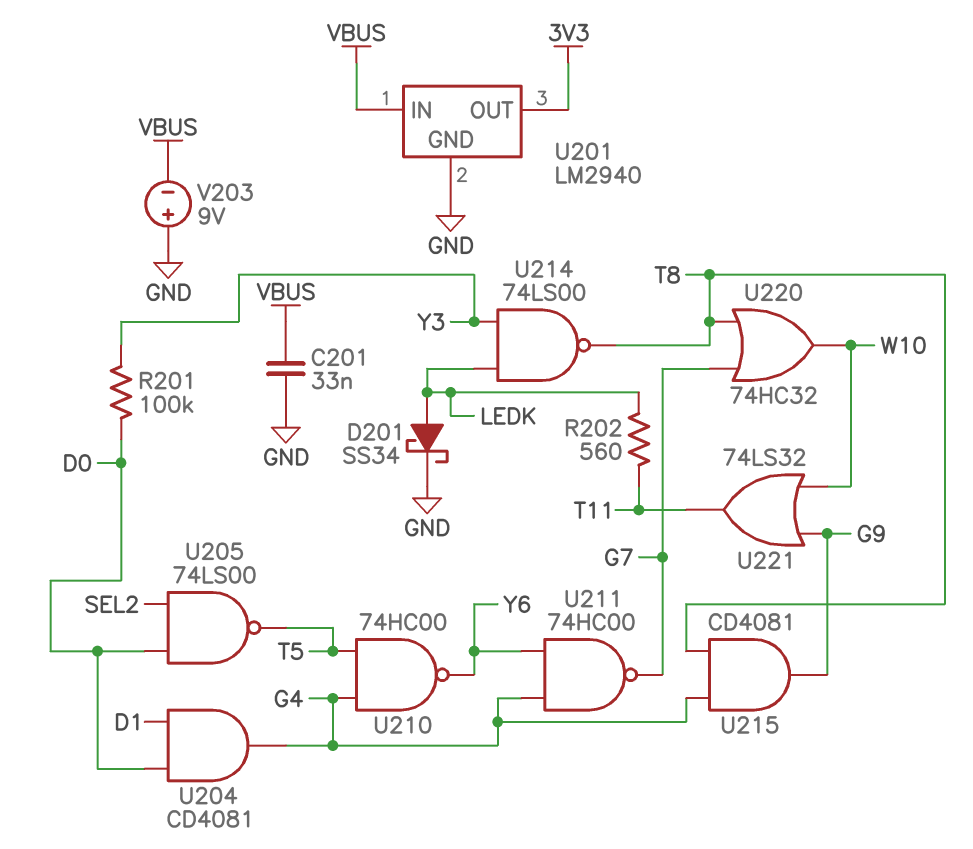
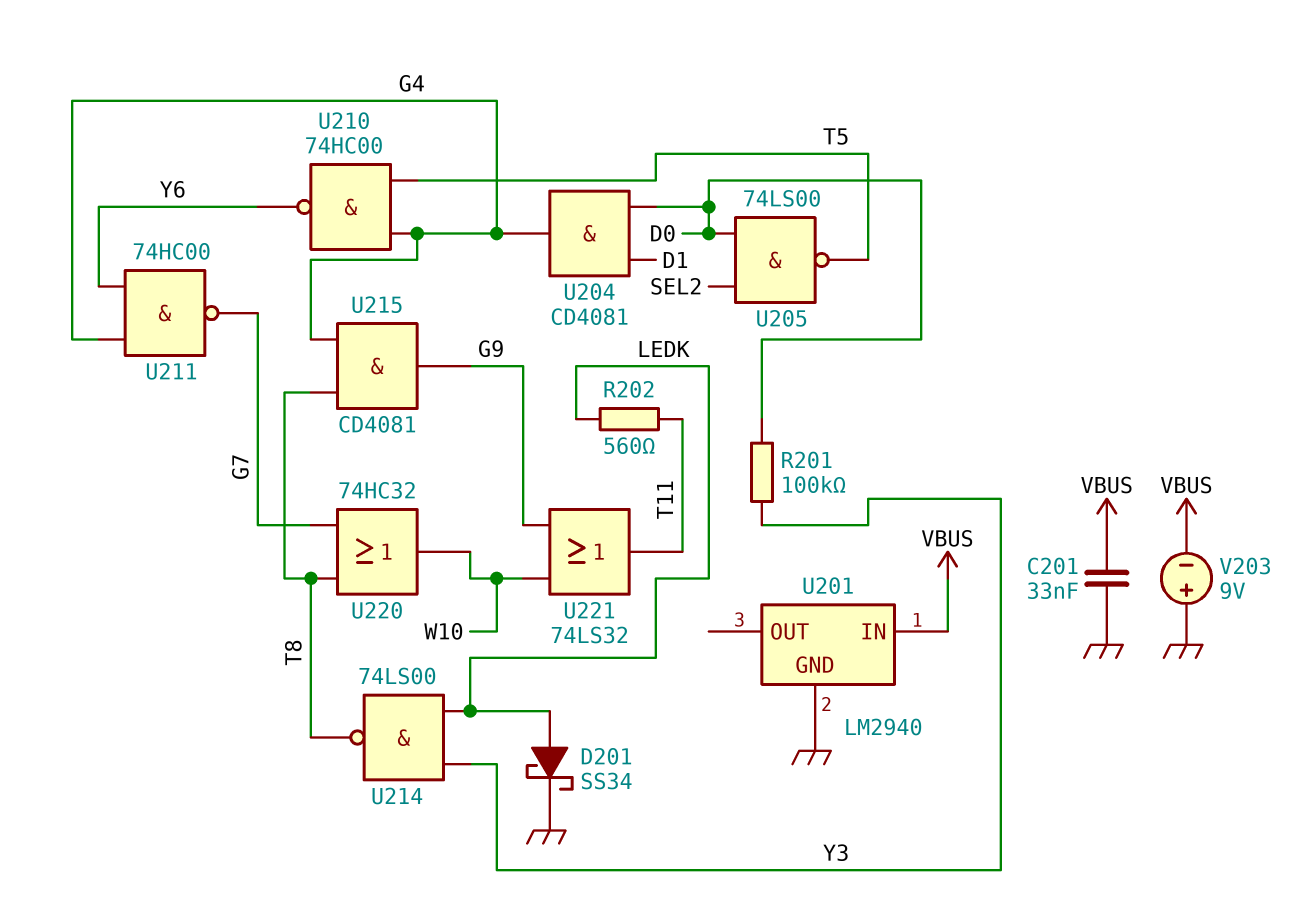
U201 pin OUT: 3V3 -> none

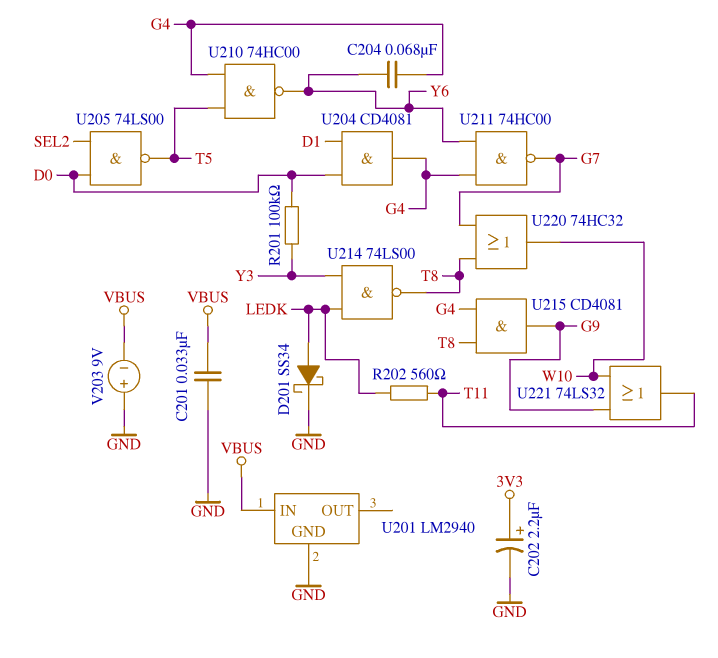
C202: none -> 2.2uF (plus 3V3, minus GND)
C204: none -> 68nF (G4, Y6)

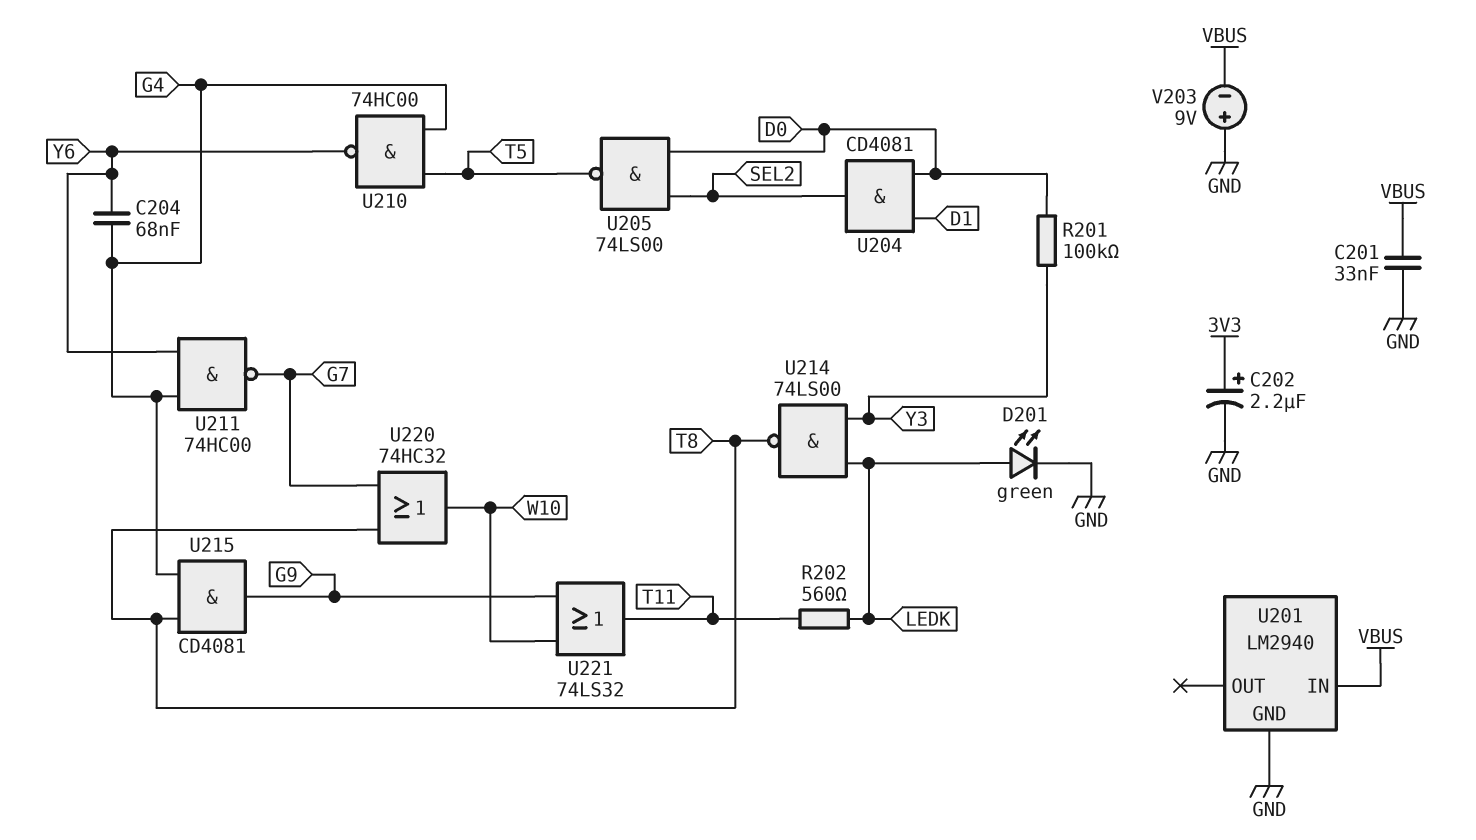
D201: schottky SS34 (A LEDK, K GND) -> LED green (A LEDK, K GND)
U204: AND CD4081 (in D0, in D1, out G4) -> AND CD4081 (in D0, in D1, out SEL2)

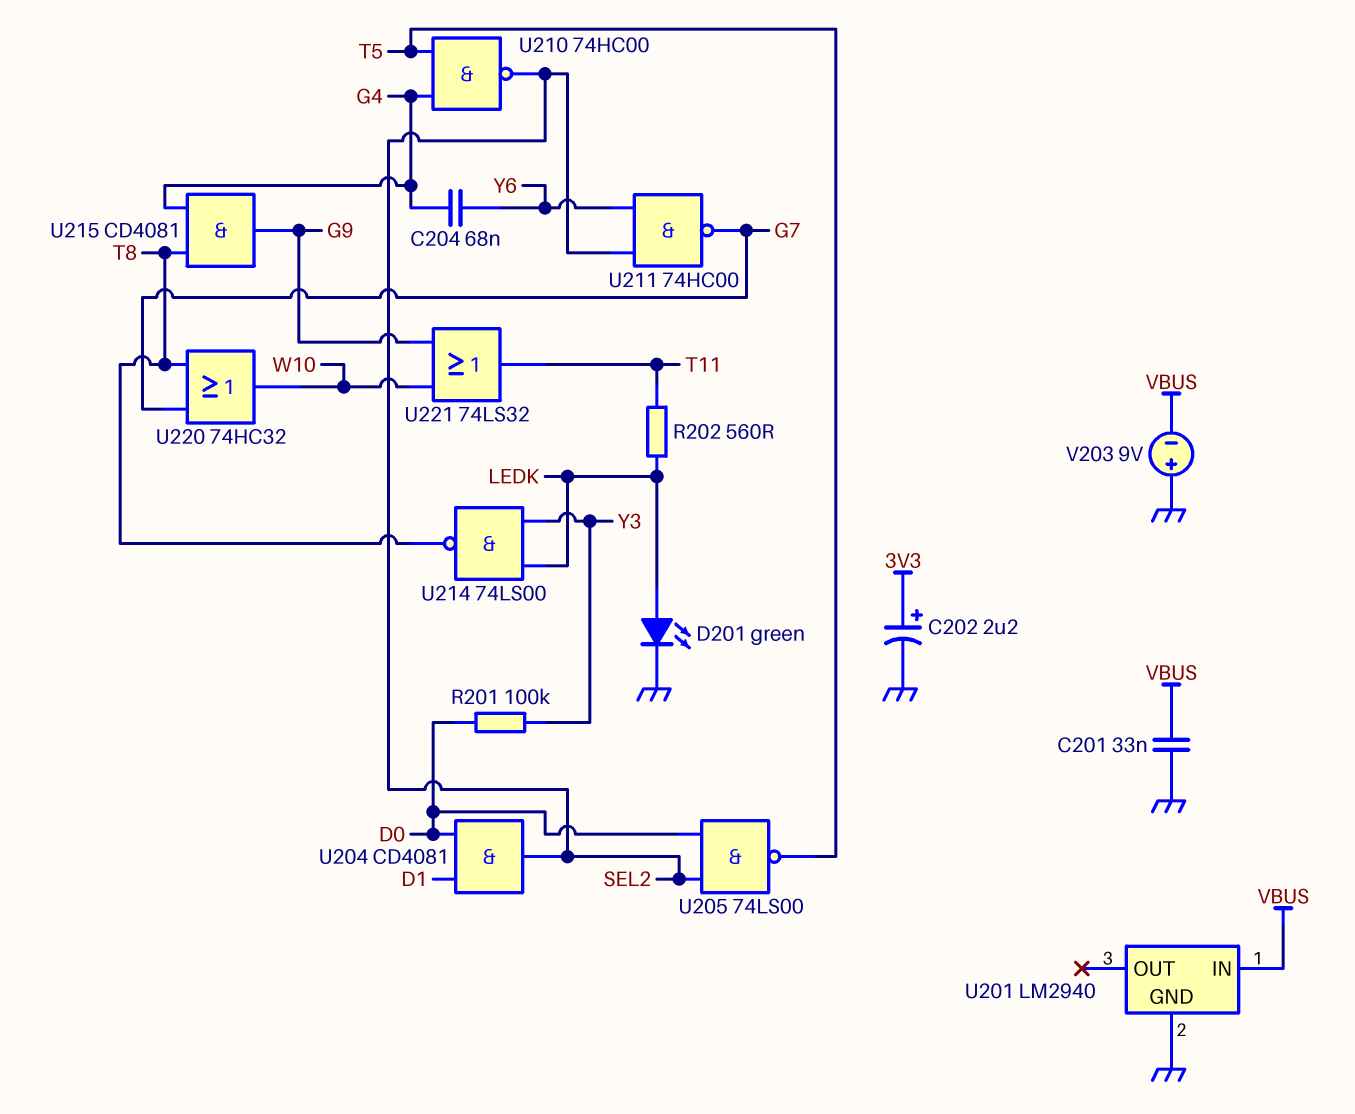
U210: NAND 74HC00 (in G4, in T5, out Y6) -> NAND 74HC00 (in G4, in T5, out SEL2)
U211: NAND 74HC00 (in G4, in Y6, out G7) -> NAND 74HC00 (in SEL2, in Y6, out G7)

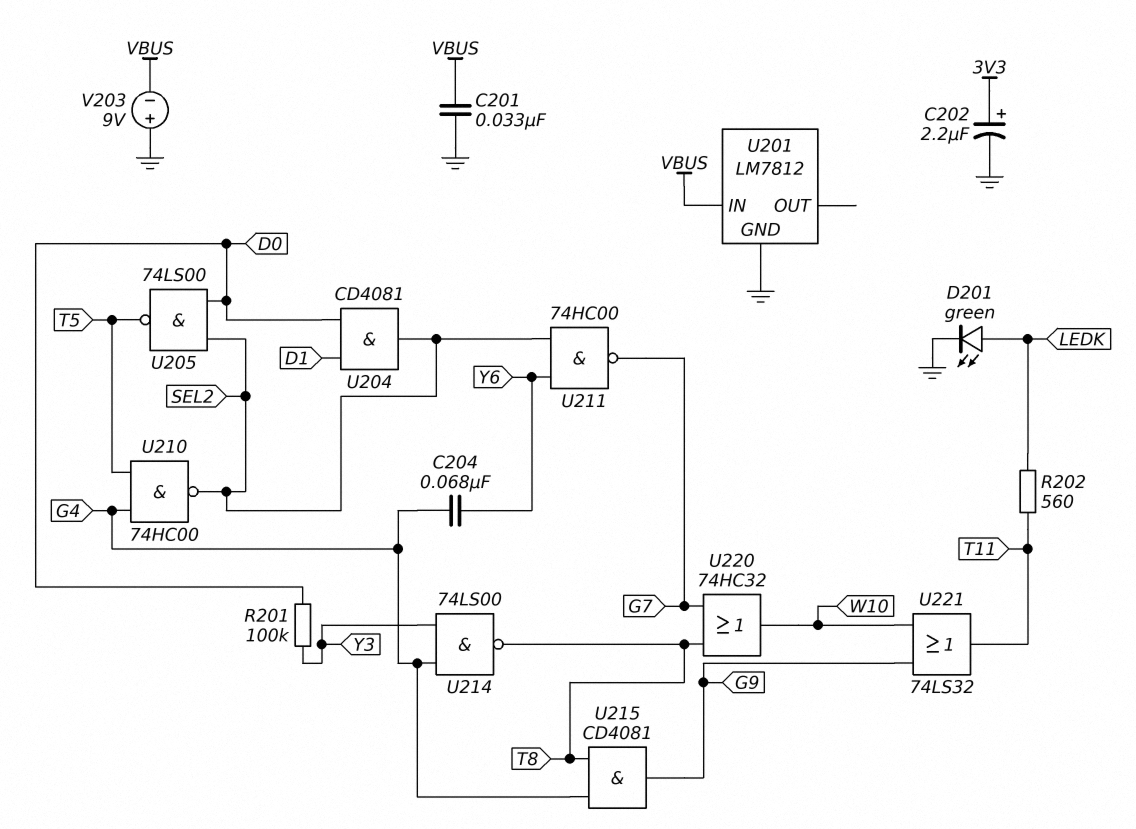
U201: LM2940 -> LM7812
U214: NAND 74LS00 (in LEDK, in Y3, out T8) -> NAND 74LS00 (in G4, in Y3, out T8)

